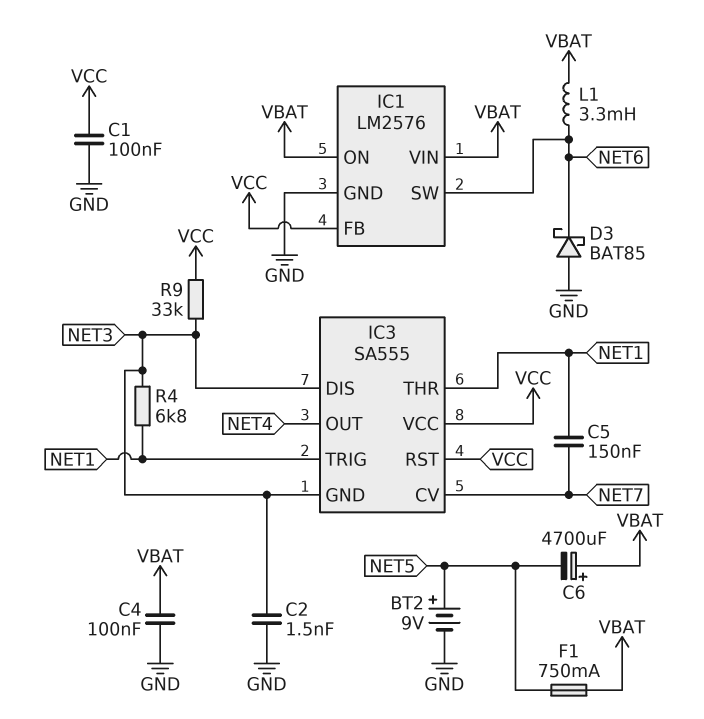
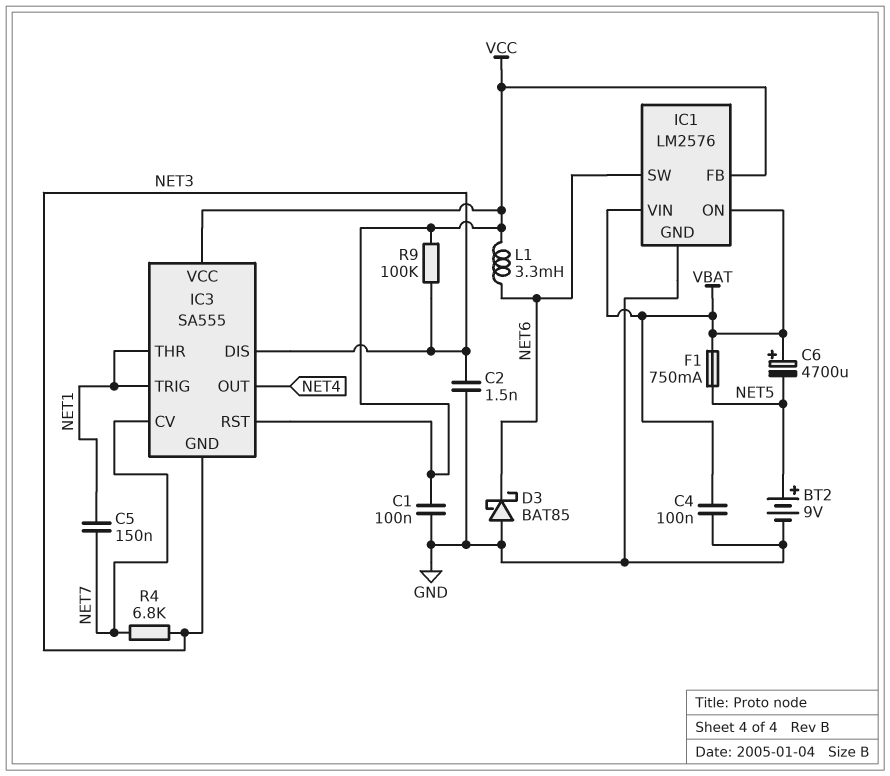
L1: 3.3mH (NET6, VBAT) -> 3.3mH (NET6, VCC)
R4: 6.8k (NET1, NET3) -> 6.8k (NET3, NET7)
R9: 33k (NET3, VCC) -> 100k (NET3, VCC)

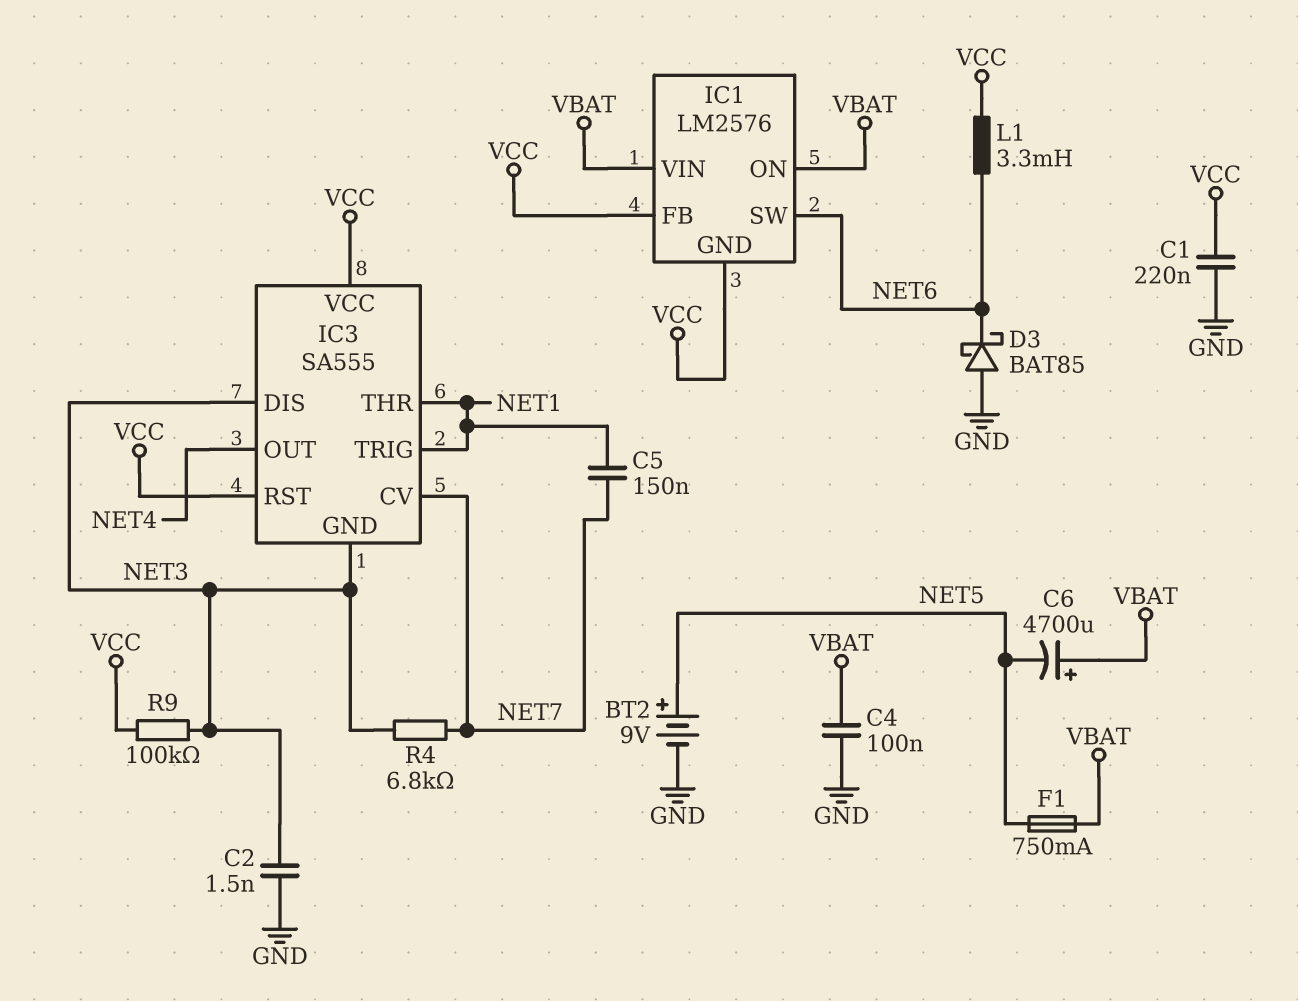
C1: 100nF (GND, VCC) -> 220nF (GND, VCC)
IC1 pin GND: GND -> VCC

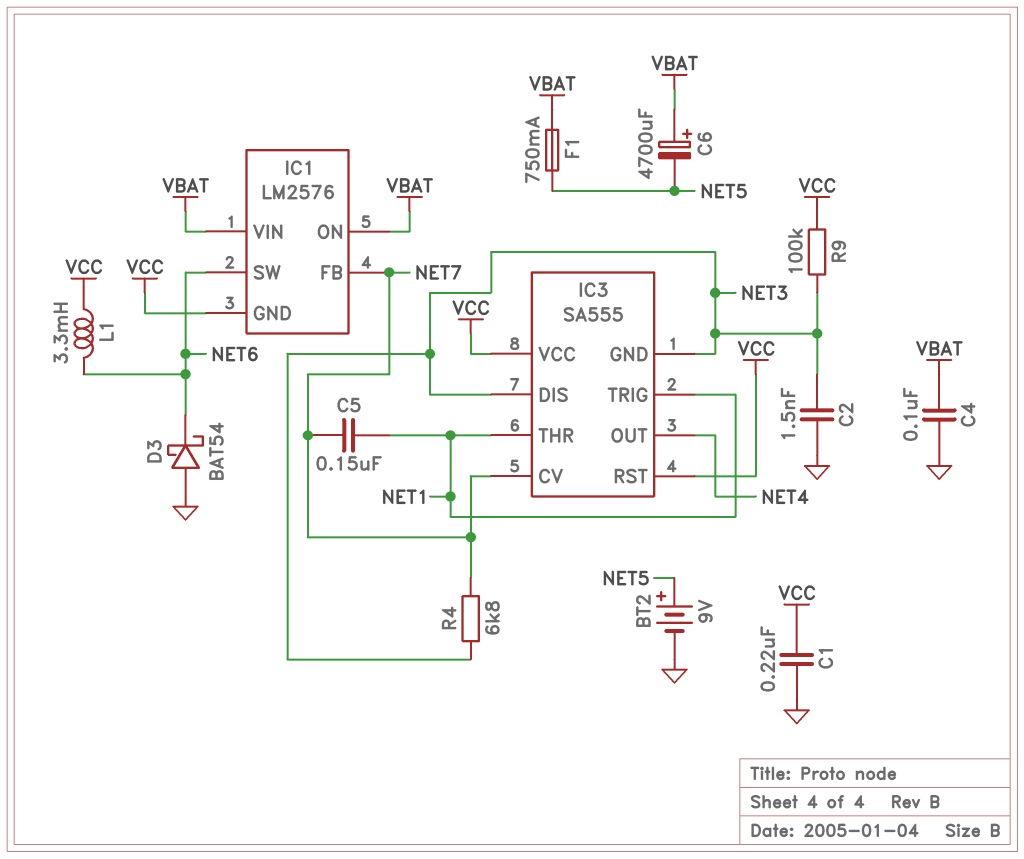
D3: schottky BAT85 (A GND, K NET6) -> schottky BAT54 (A GND, K NET6)
IC1 pin FB: VCC -> NET7

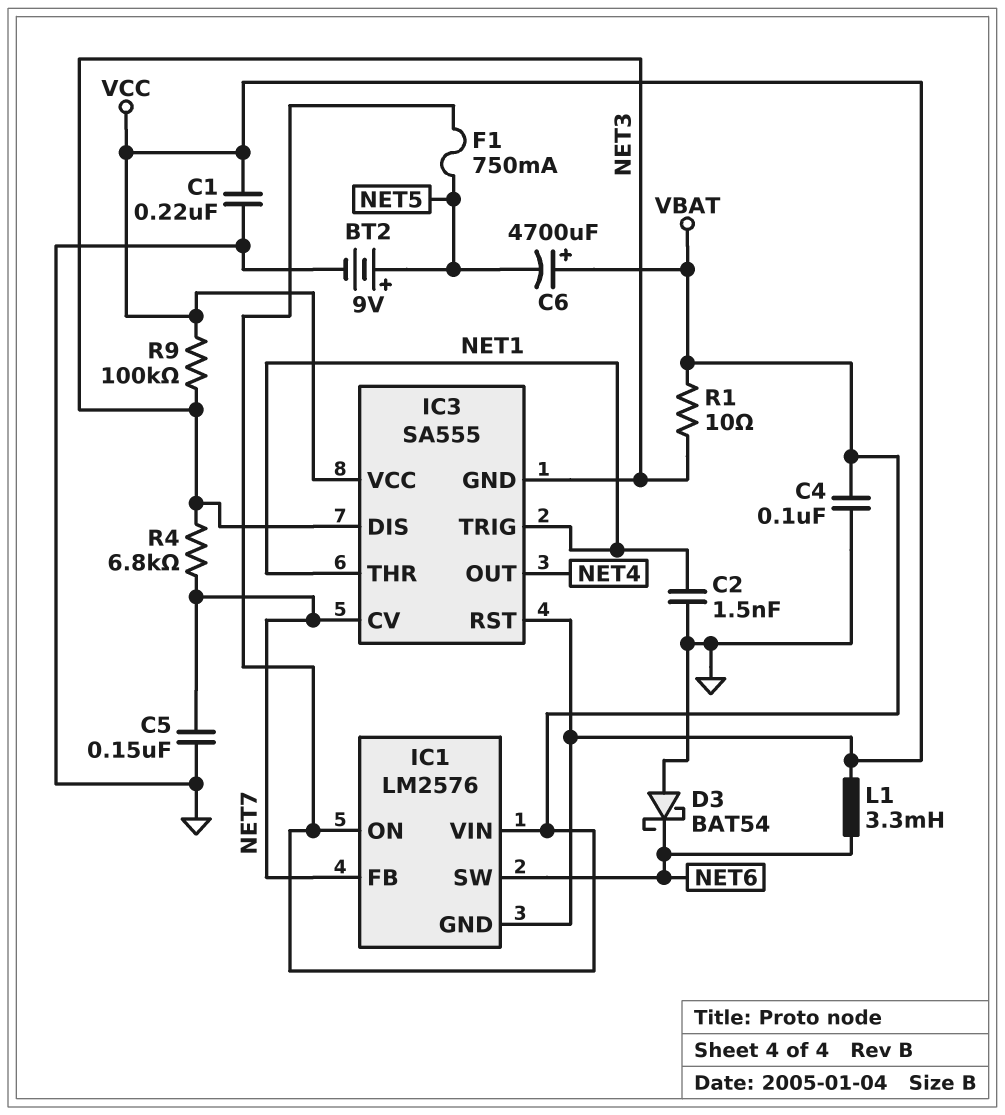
C2: 1.5nF (GND, NET3) -> 1.5nF (GND, NET1)
C5: 150nF (NET1, NET7) -> 150nF (GND, NET7)
R1: none -> 10 (NET3, VBAT)

